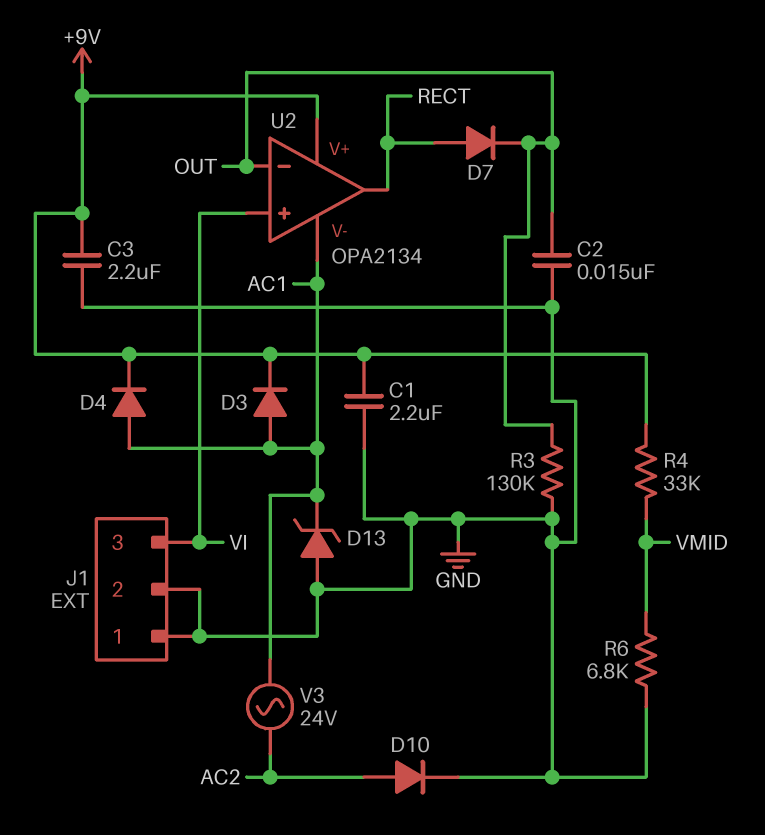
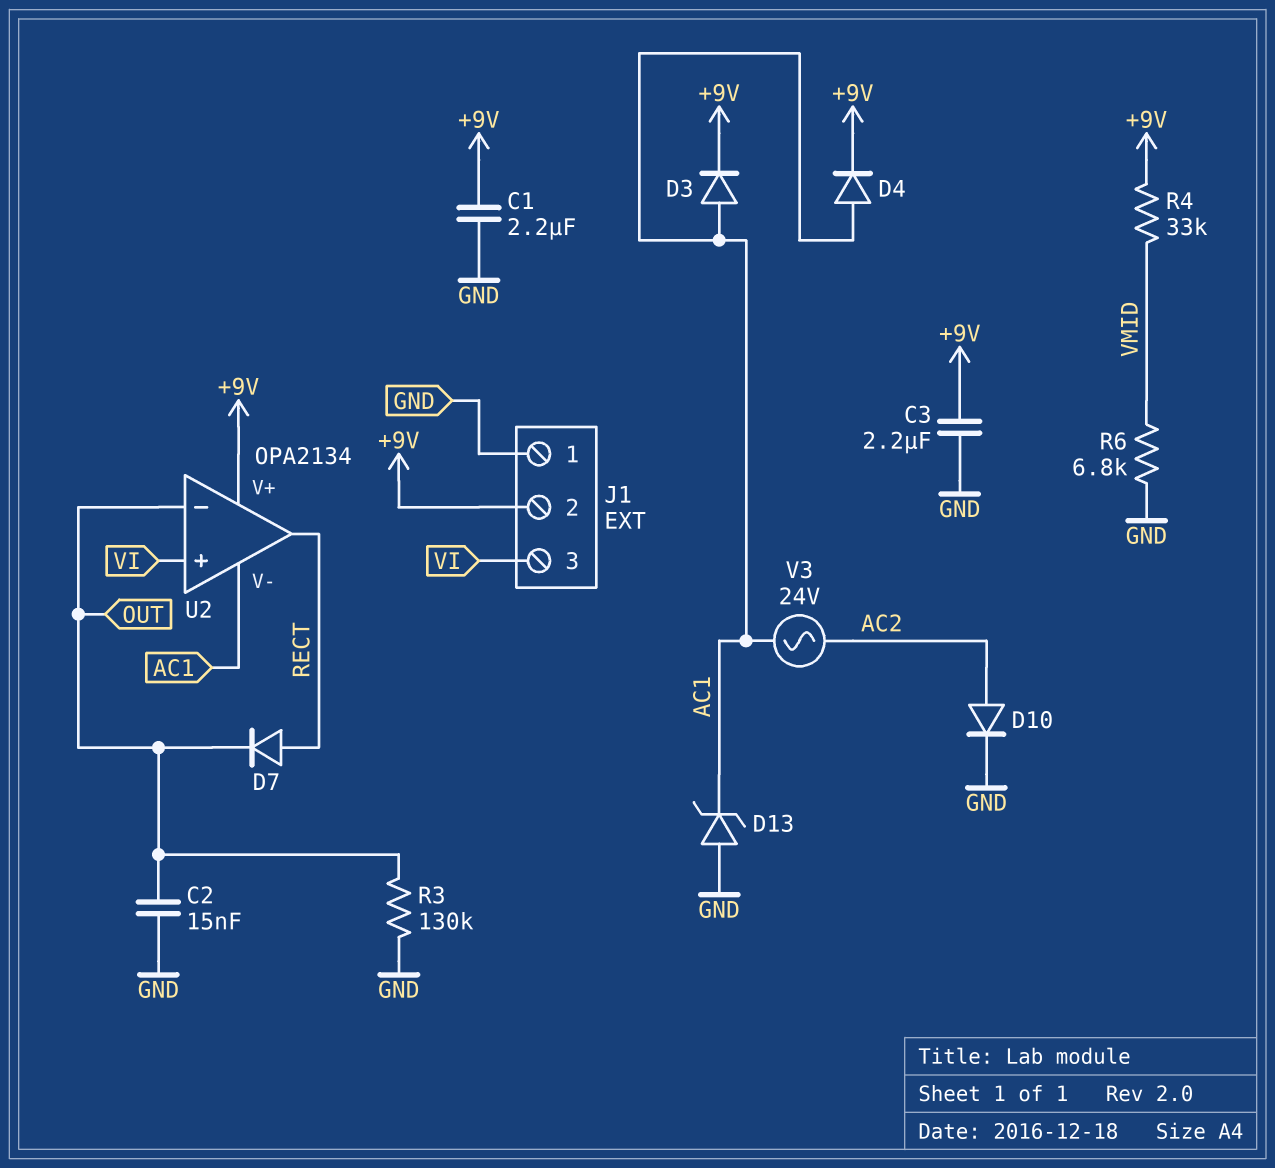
J1 pin 2: GND -> +9V

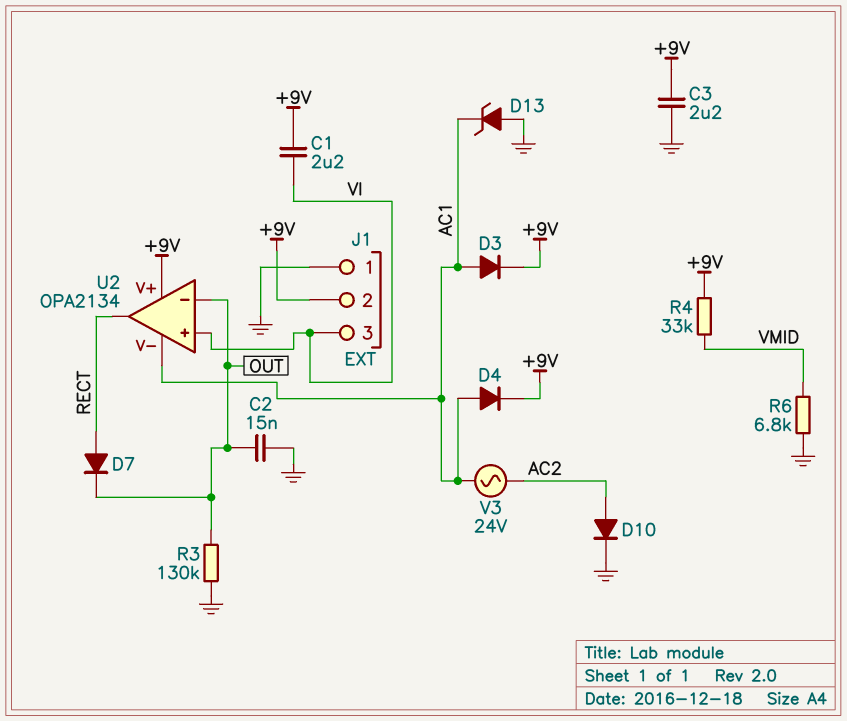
C1: 2.2uF (+9V, GND) -> 2.2uF (+9V, VI)

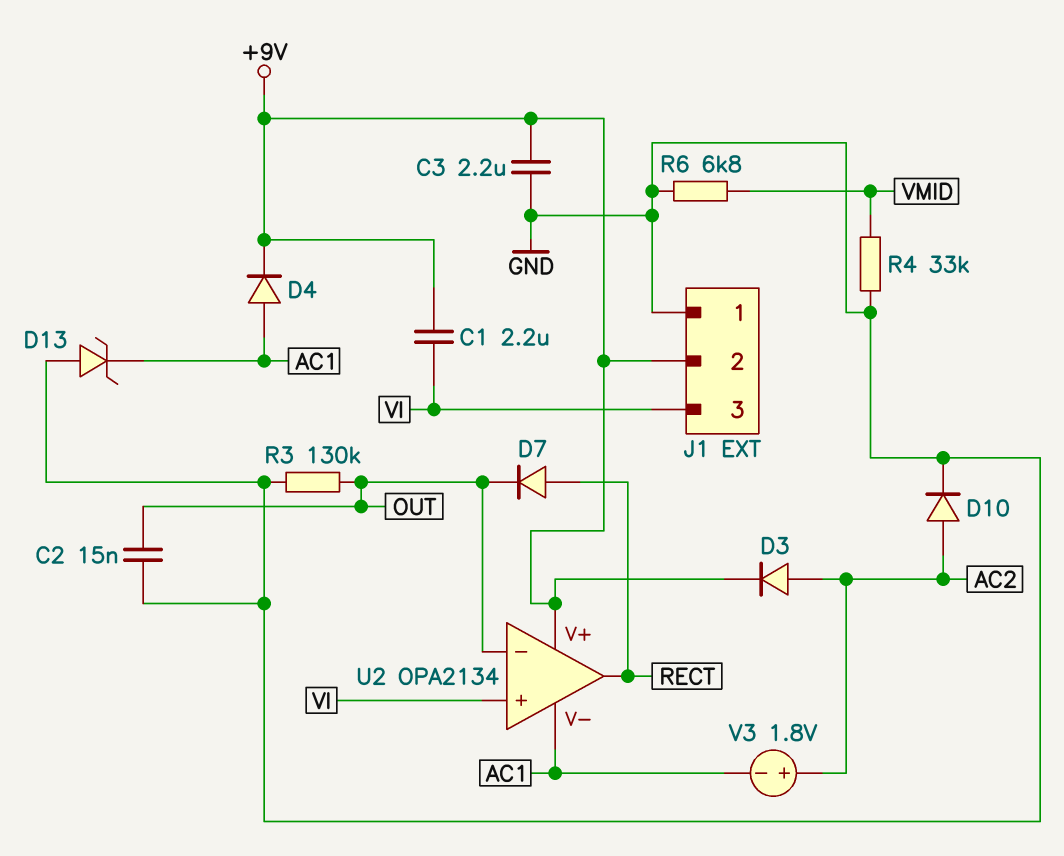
D3: diode (A AC1, K +9V) -> diode (A AC2, K +9V)
R4: 33k (+9V, VMID) -> 33k (GND, VMID)
V3: AC 24V (AC1, AC2) -> 1.8V (plus AC2, minus AC1)

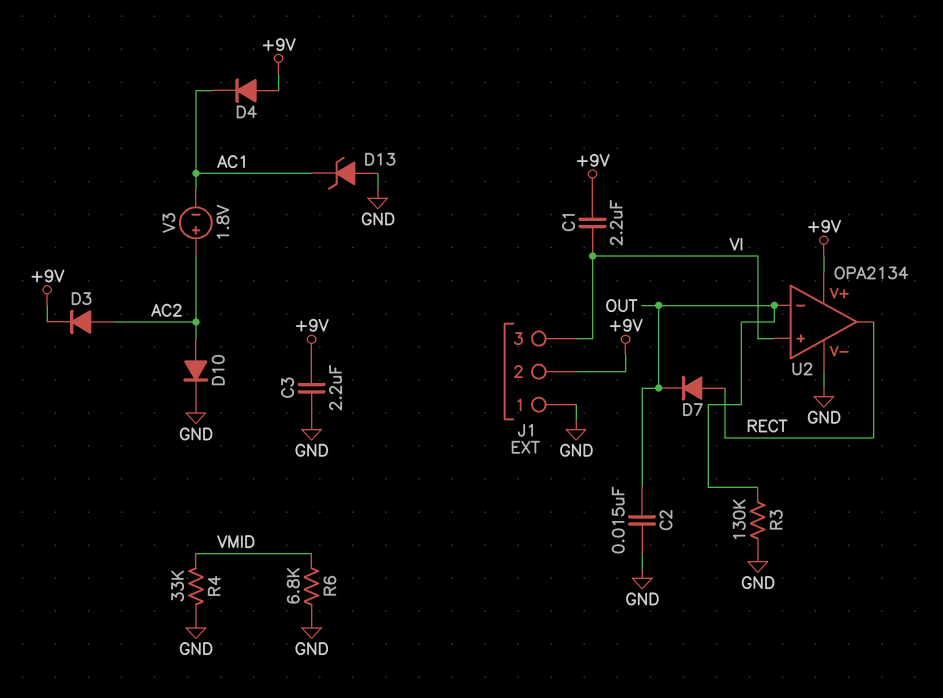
D4: diode (A AC1, K +9V) -> diode (A +9V, K AC1)
U2 pin V-: AC1 -> GND

